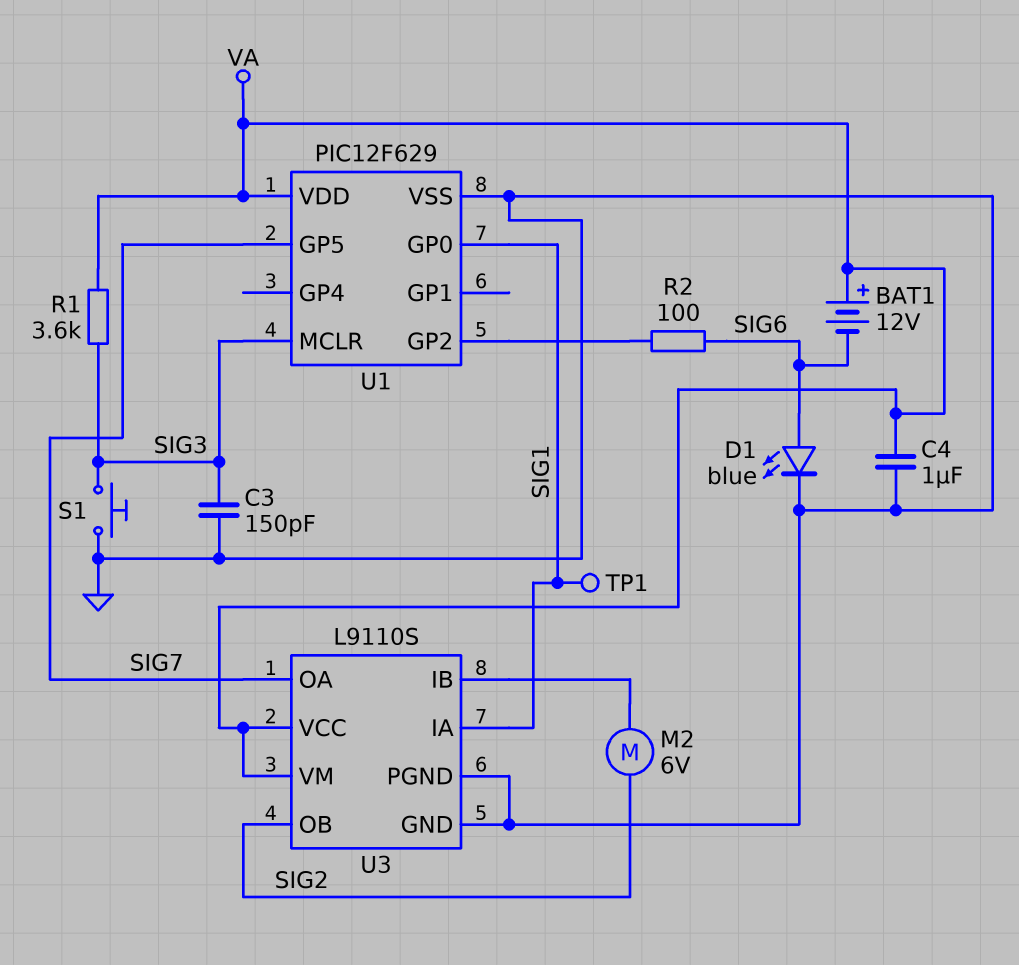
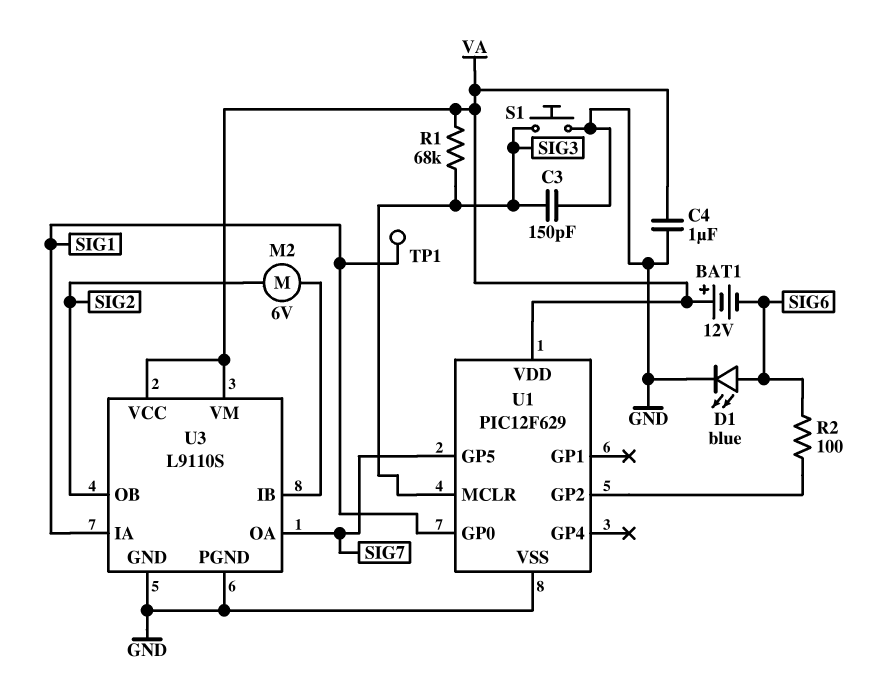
R1: 3.6k (SIG3, VA) -> 68k (SIG3, VA)

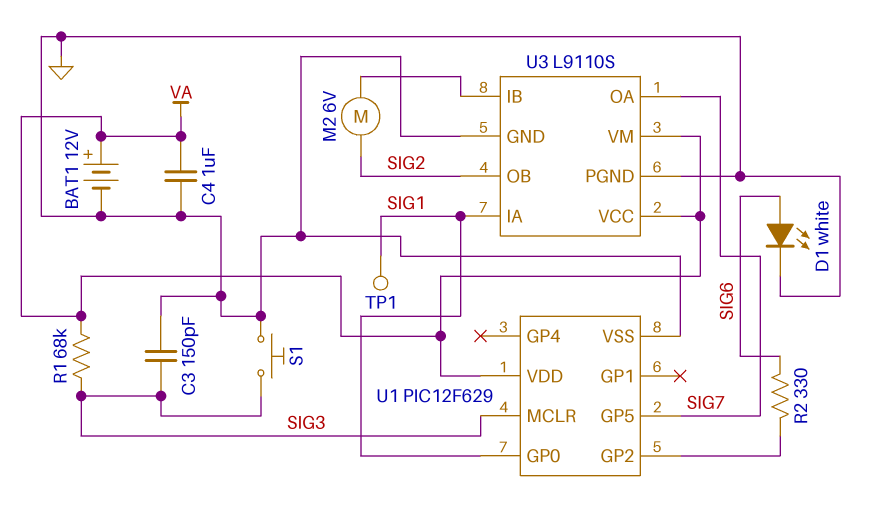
BAT1: 12V (plus VA, minus SIG6) -> 12V (plus VA, minus GND)
D1: LED blue (A SIG6, K GND) -> LED white (A SIG6, K GND)
R2: 100 (SIG6, U1/GP2) -> 330 (SIG6, U1/GP2)

